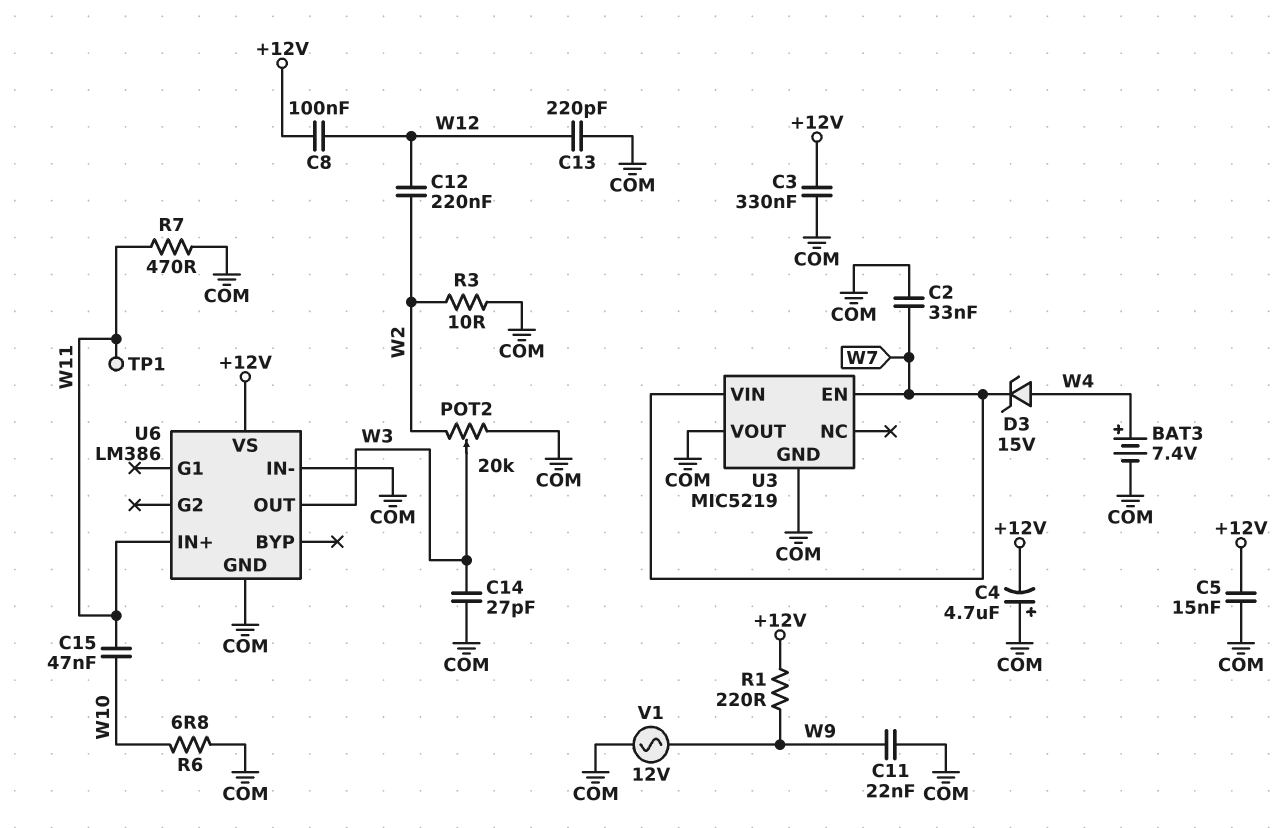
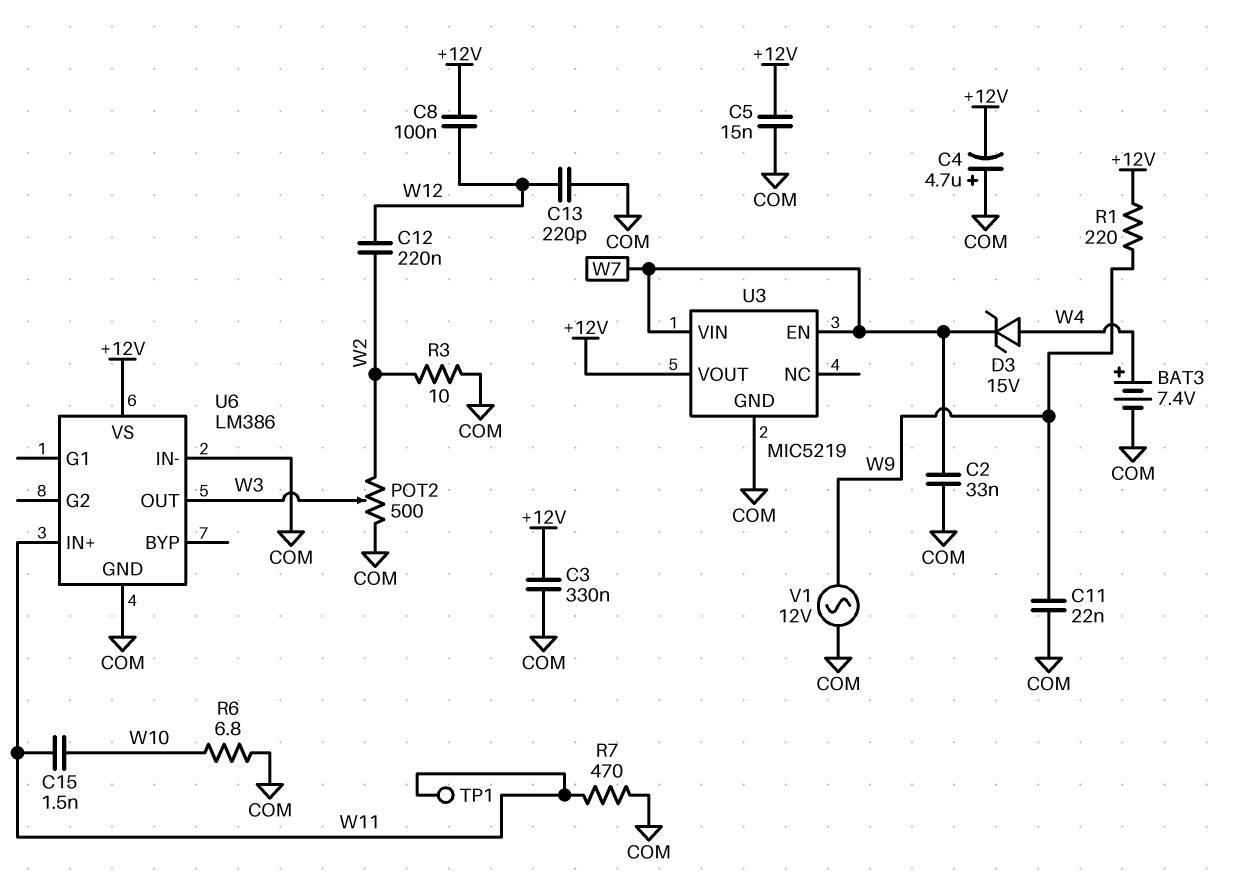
C14: 27pF (COM, W3) -> none
C15: 47nF (W10, W11) -> 1.5nF (W10, W11)
POT2: 20k (COM, W2, wiper W3) -> 500 (COM, W2, wiper W3)
U3 pin VOUT: COM -> +12V

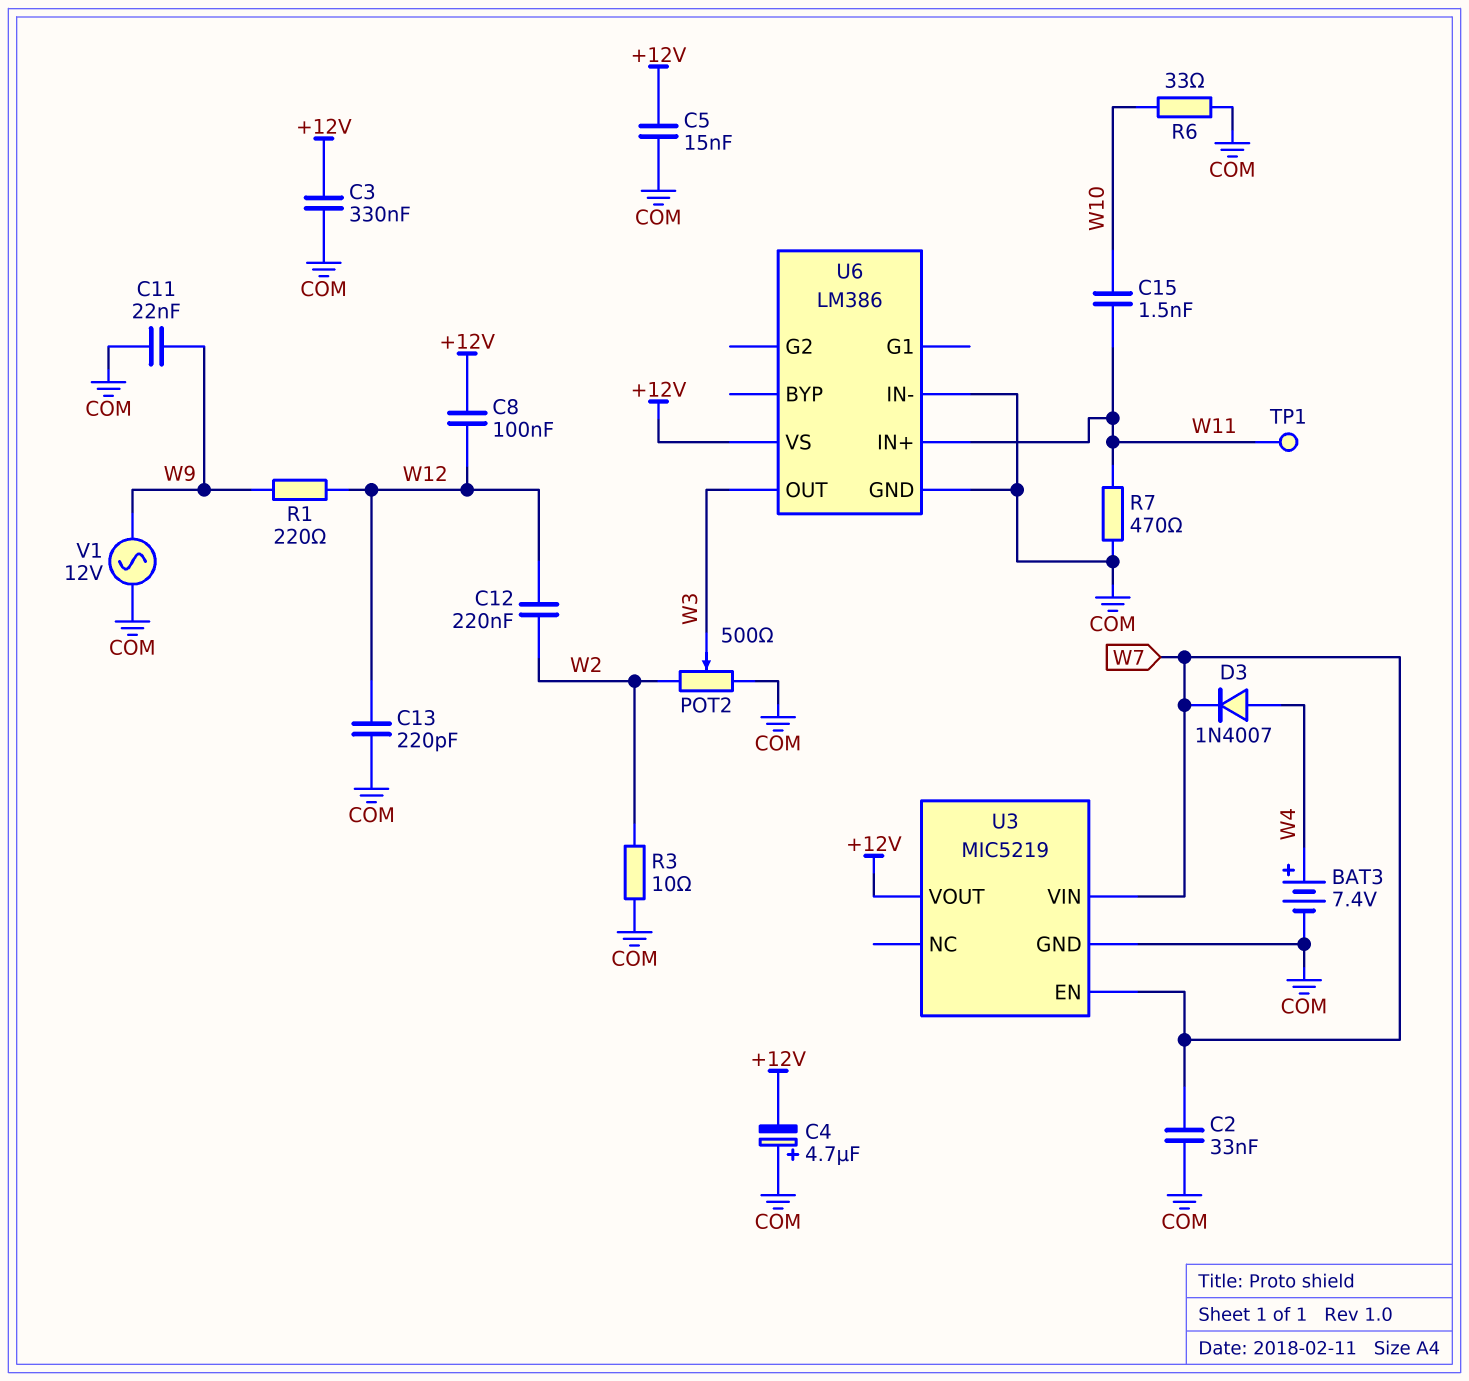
D3: zener 15V (A W4, K W7) -> diode 1N4007 (A W4, K W7)
R1: 220 (+12V, W9) -> 220 (W9, W12)
R6: 6.8 (COM, W10) -> 33 (COM, W10)

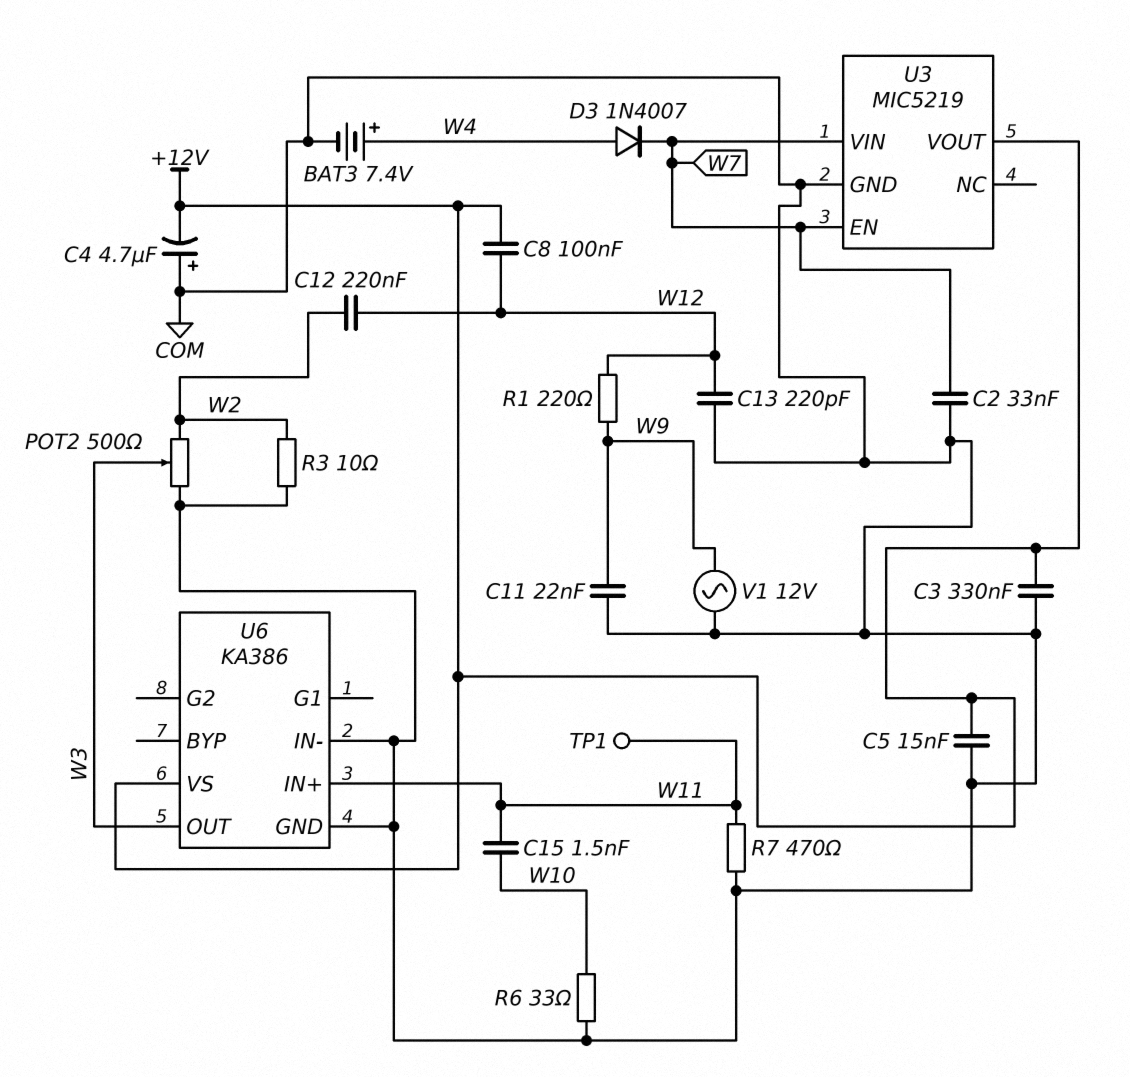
U6: LM386 -> KA386

